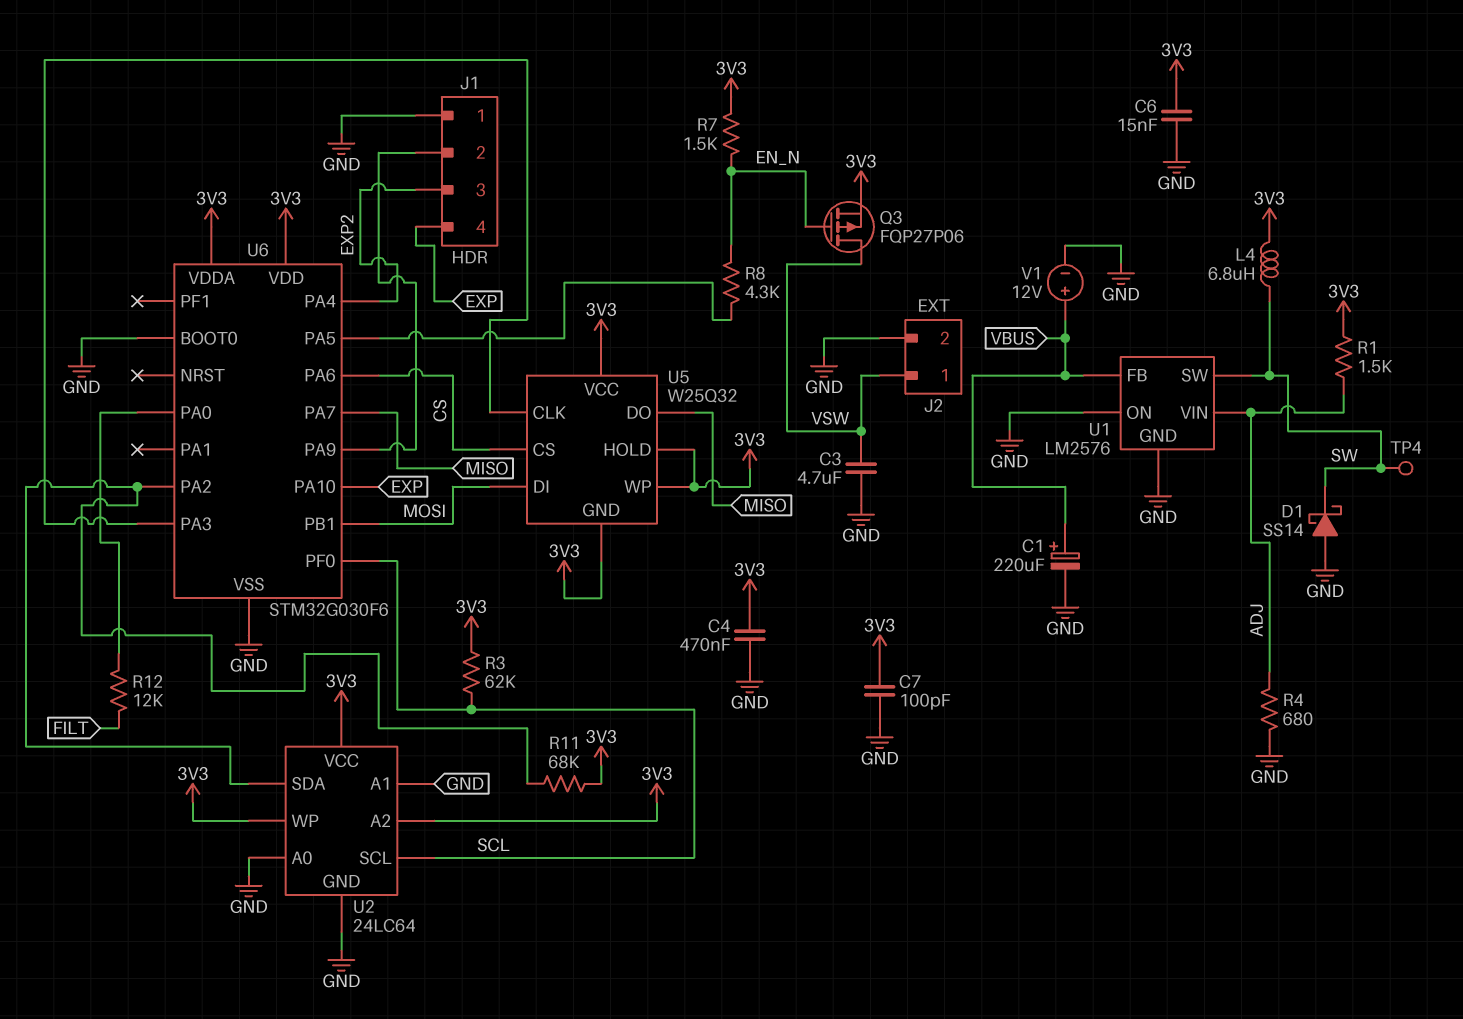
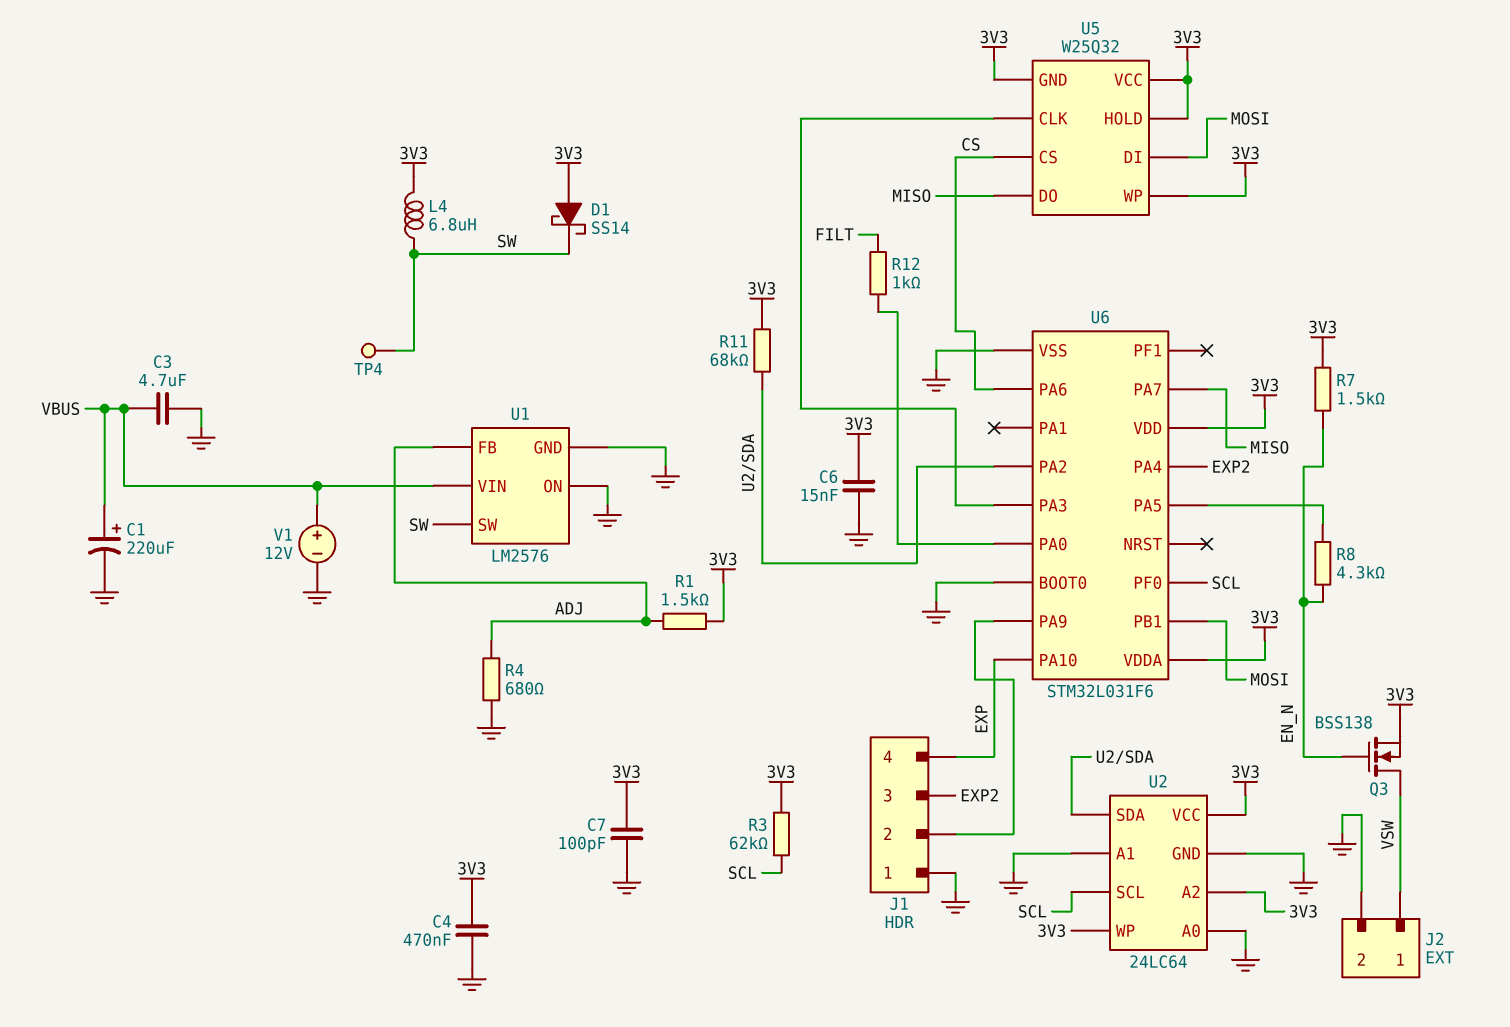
C3: 4.7uF (GND, VSW) -> 4.7uF (GND, VBUS)
D1: schottky SS14 (A GND, K SW) -> schottky SS14 (A 3V3, K SW)
Q3: PMOS FQP27P06 (G EN_N, D VSW, S 3V3) -> NMOS BSS138 (G EN_N, D VSW, S 3V3)
R12: 12k (FILT, U6/PA0) -> 1k (FILT, U6/PA0)
U1 pin FB: VBUS -> ADJ
U1 pin VIN: ADJ -> VBUS
U6: STM32G030F6 -> STM32L031F6

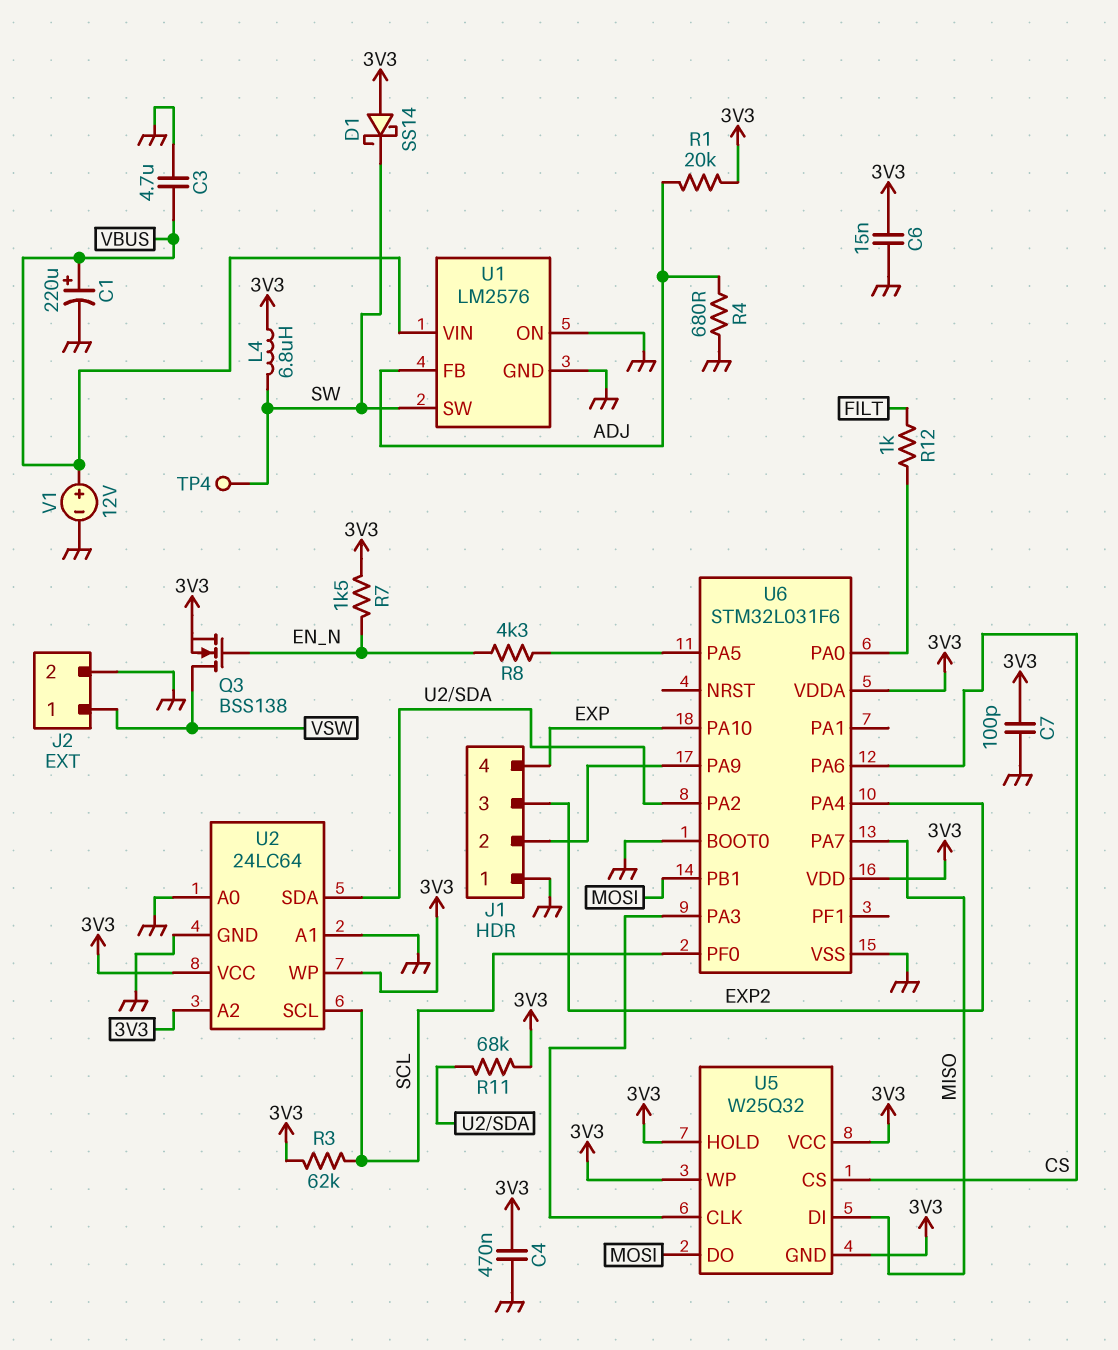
R1: 1.5k (3V3, ADJ) -> 20k (3V3, ADJ)
U5 pin DI: MOSI -> MISO
U5 pin DO: MISO -> MOSI

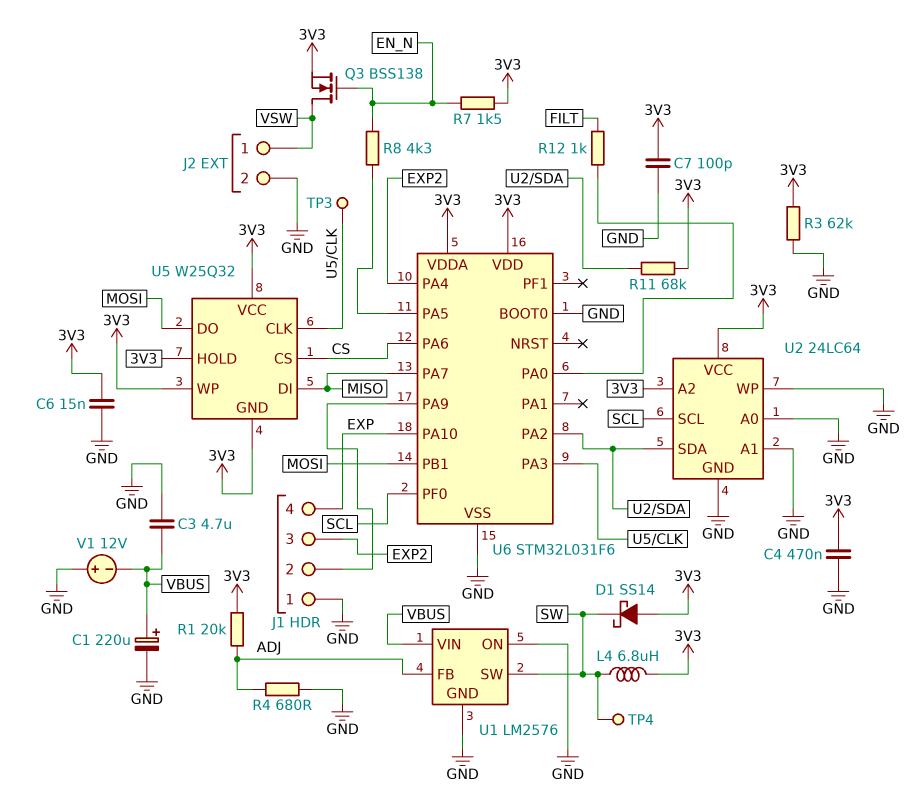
R3: 62k (3V3, SCL) -> 62k (3V3, GND)
TP3: none -> test point (U5/CLK)
U2 pin WP: 3V3 -> GND
V1: 12V (plus VBUS, minus GND) -> 12V (plus GND, minus VBUS)

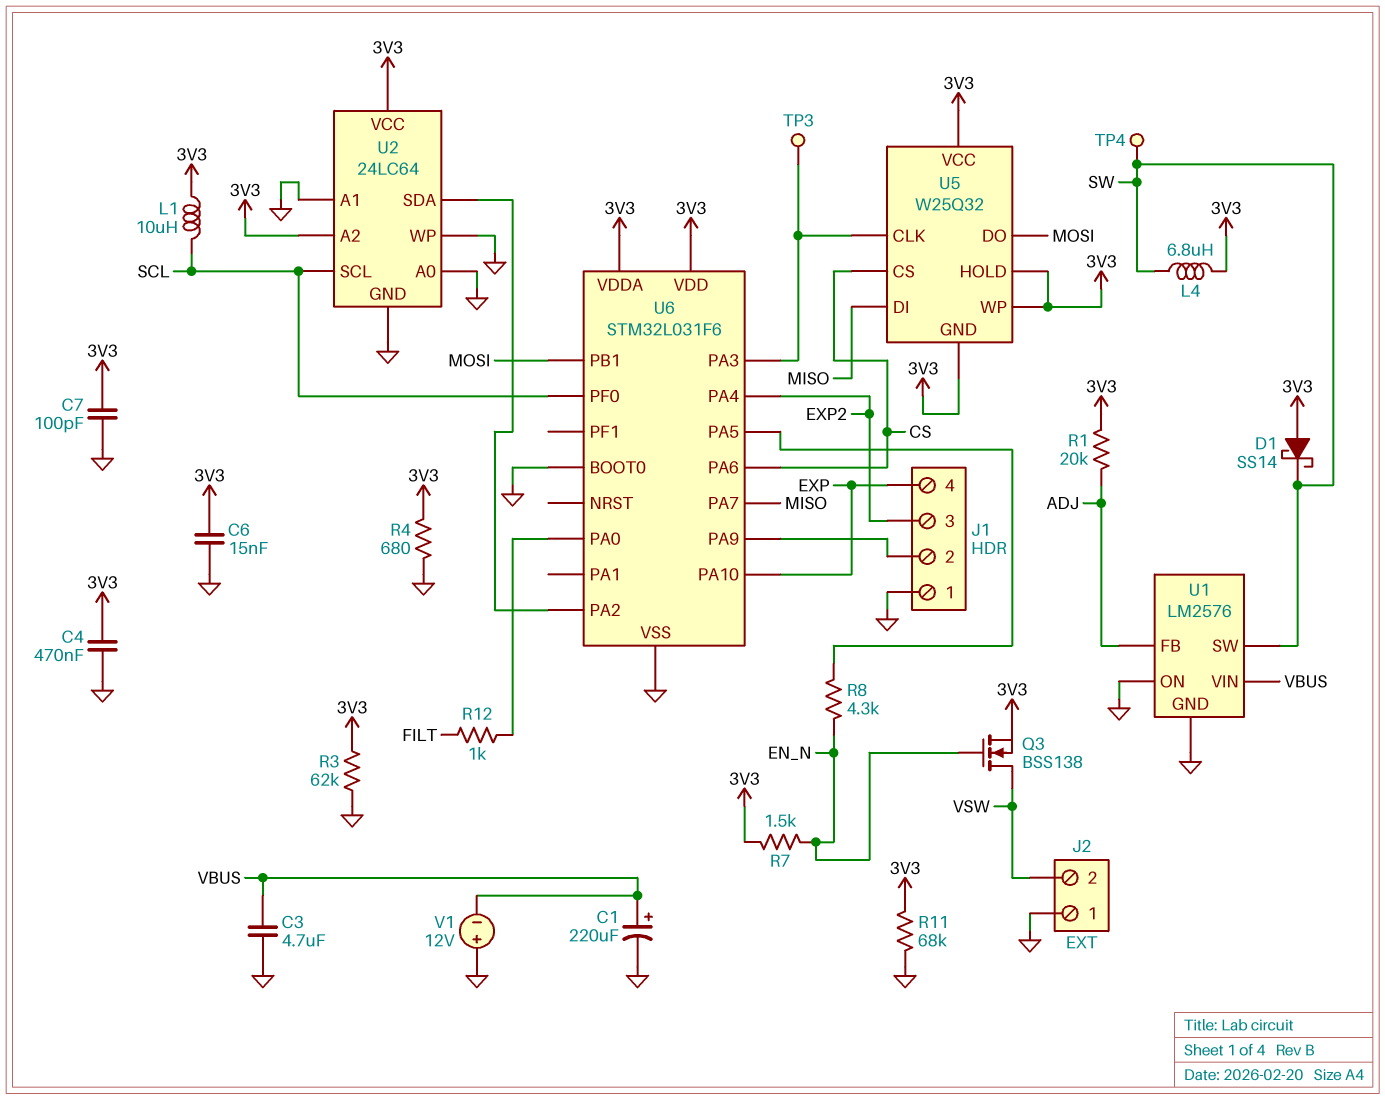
J2 pin 1: VSW -> GND
J2 pin 2: GND -> VSW
L1: none -> 10uH (3V3, SCL)
R4: 680 (ADJ, GND) -> 680 (3V3, GND)
R11: 68k (3V3, U2/SDA) -> 68k (3V3, GND)

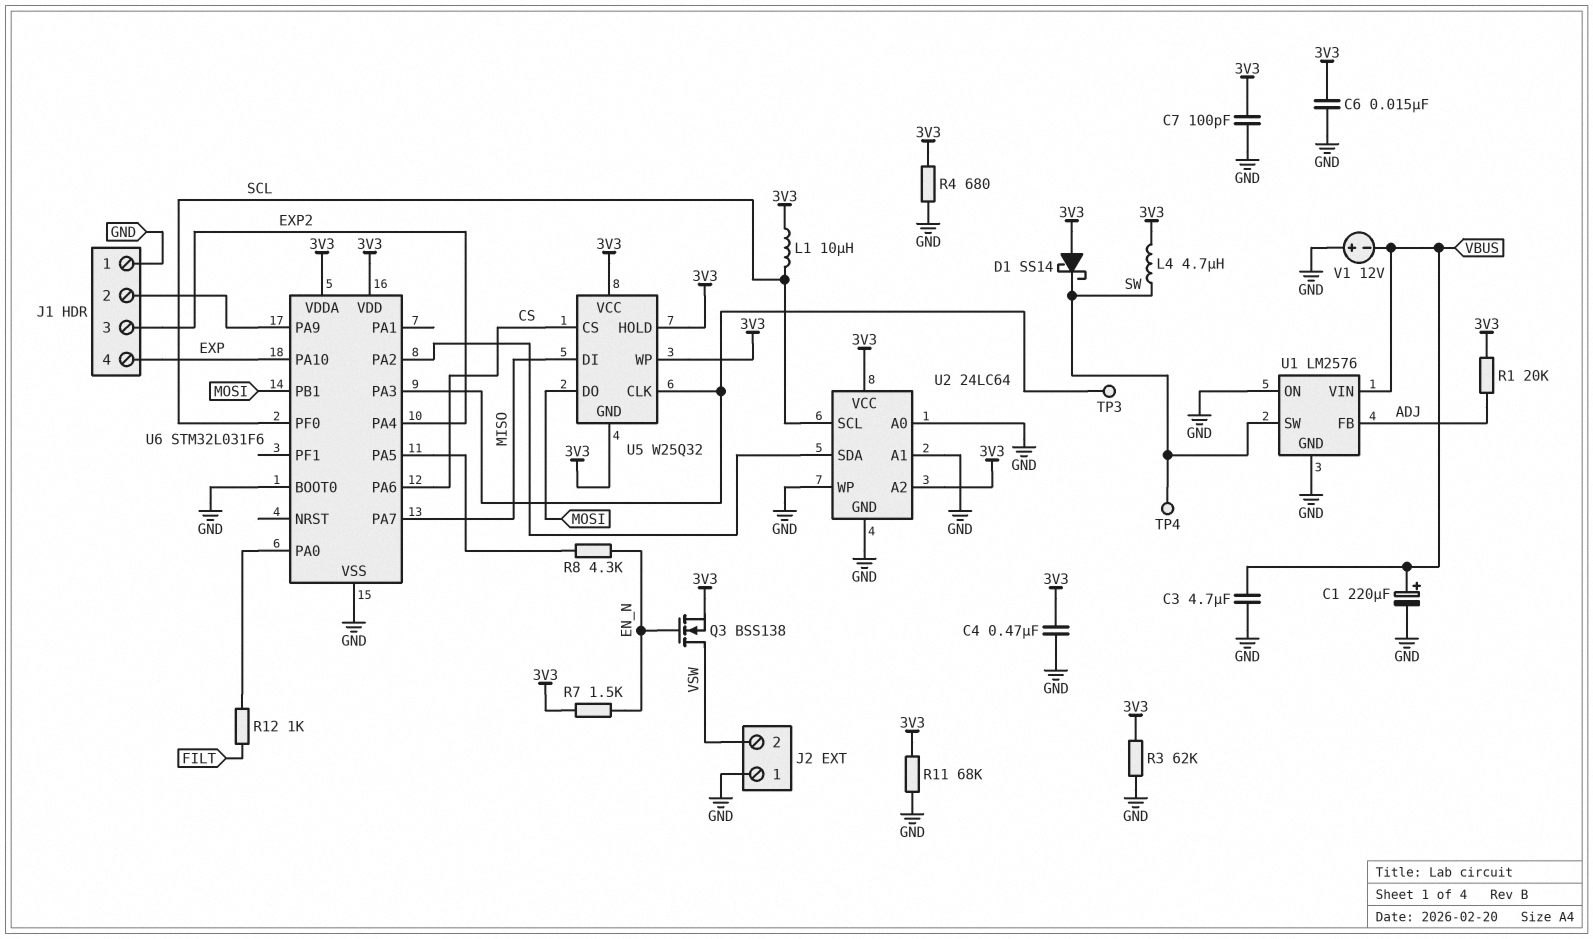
L4: 6.8uH (3V3, SW) -> 4.7uH (3V3, SW)

